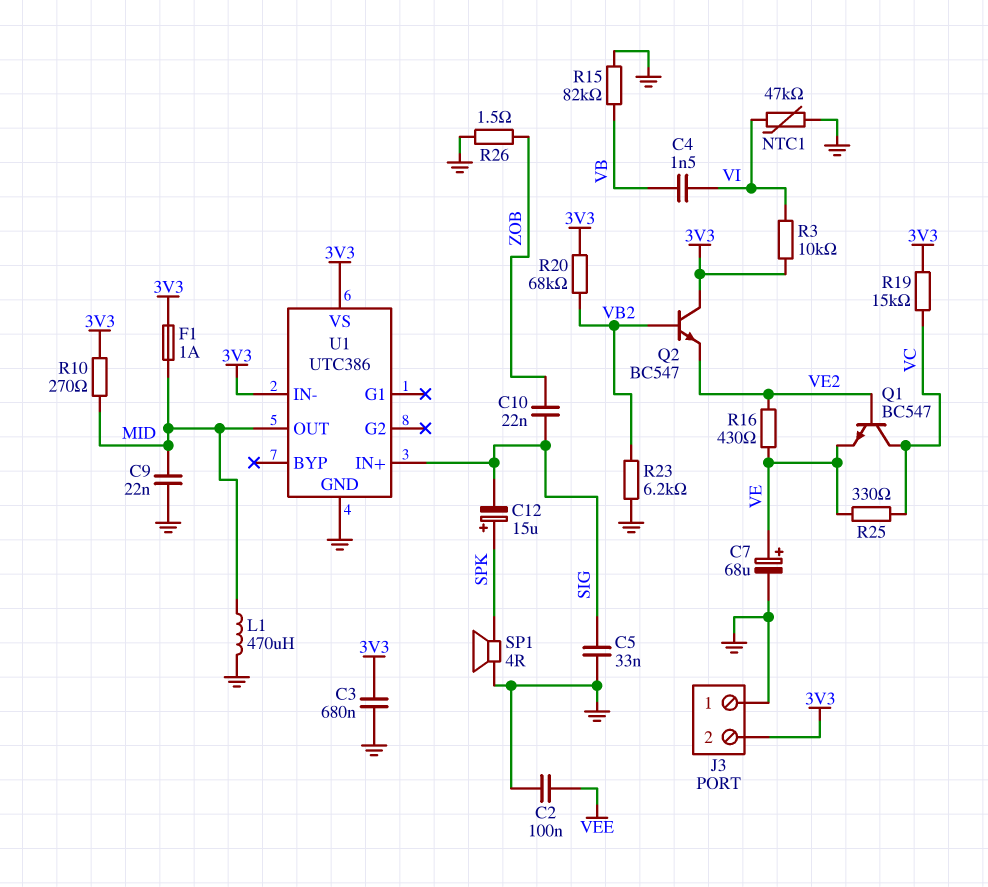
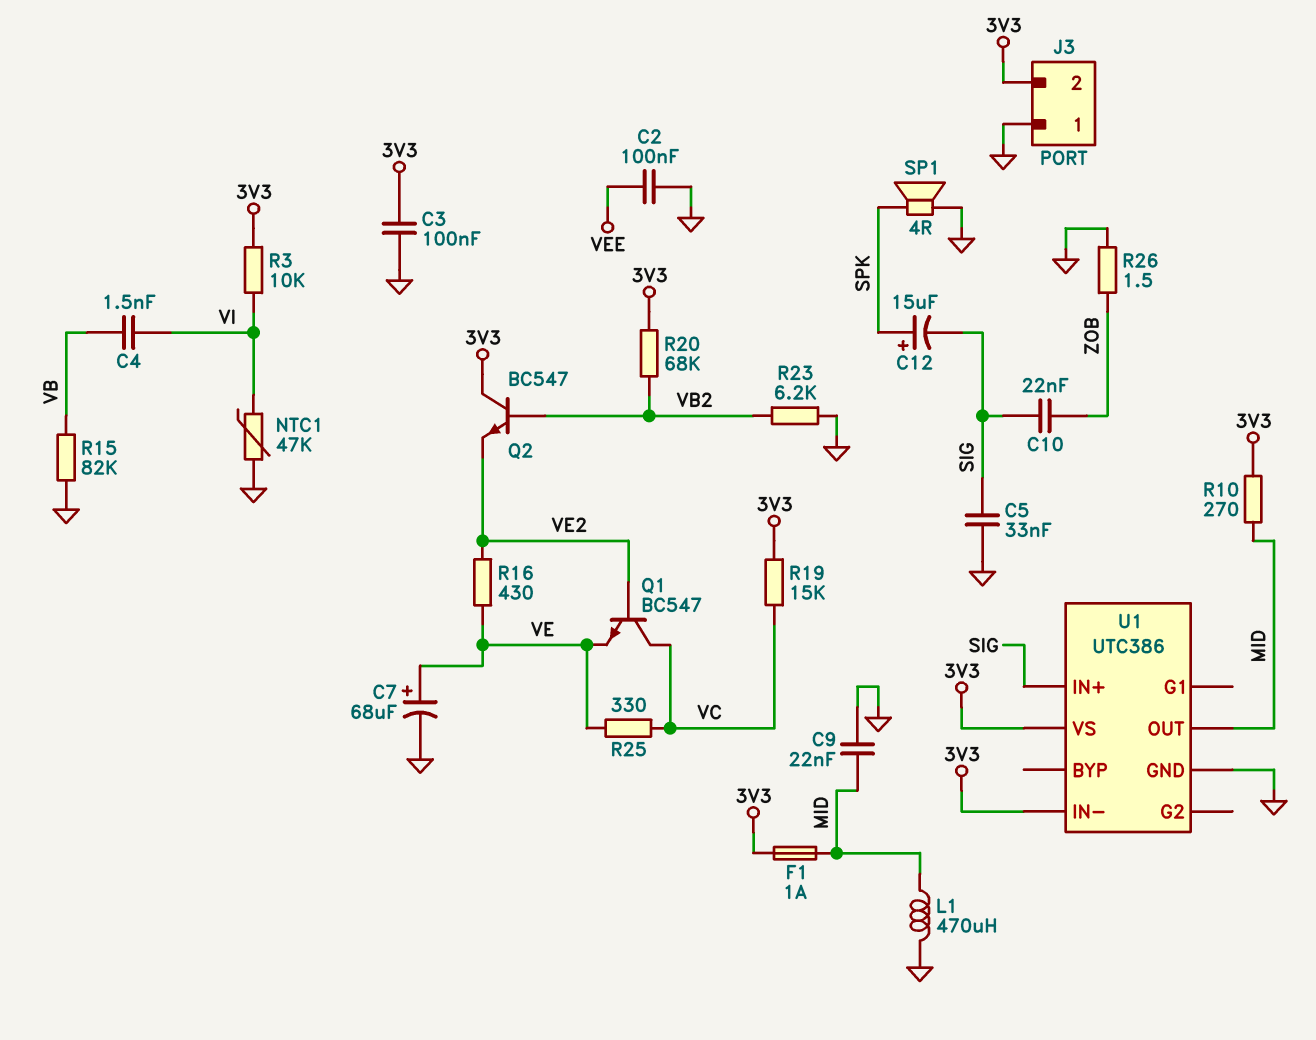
C3: 680nF (3V3, GND) -> 100nF (3V3, GND)

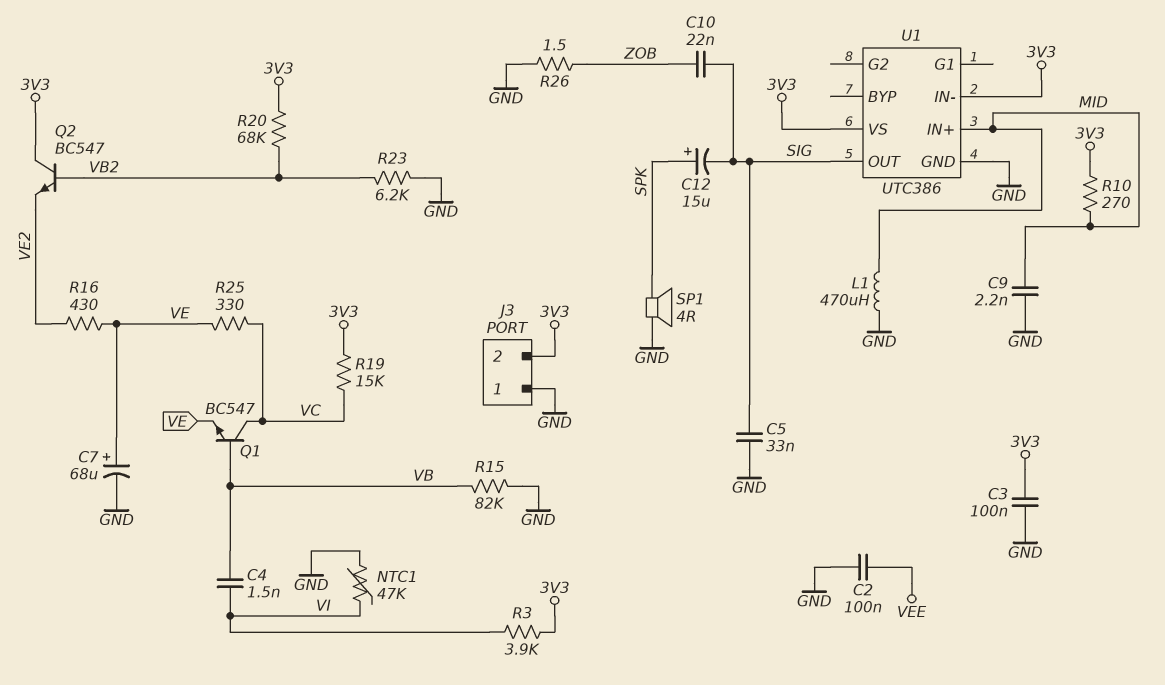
C9: 22nF (GND, MID) -> 2.2nF (GND, MID)
F1: 1A (3V3, MID) -> none
Q1: NPN BC547 (B VE2, C VC, E VE) -> NPN BC547 (B VB, C VC, E VE)
R3: 10k (3V3, VI) -> 3.9k (3V3, VI)
U1 pin IN+: SIG -> MID
U1 pin OUT: MID -> SIG

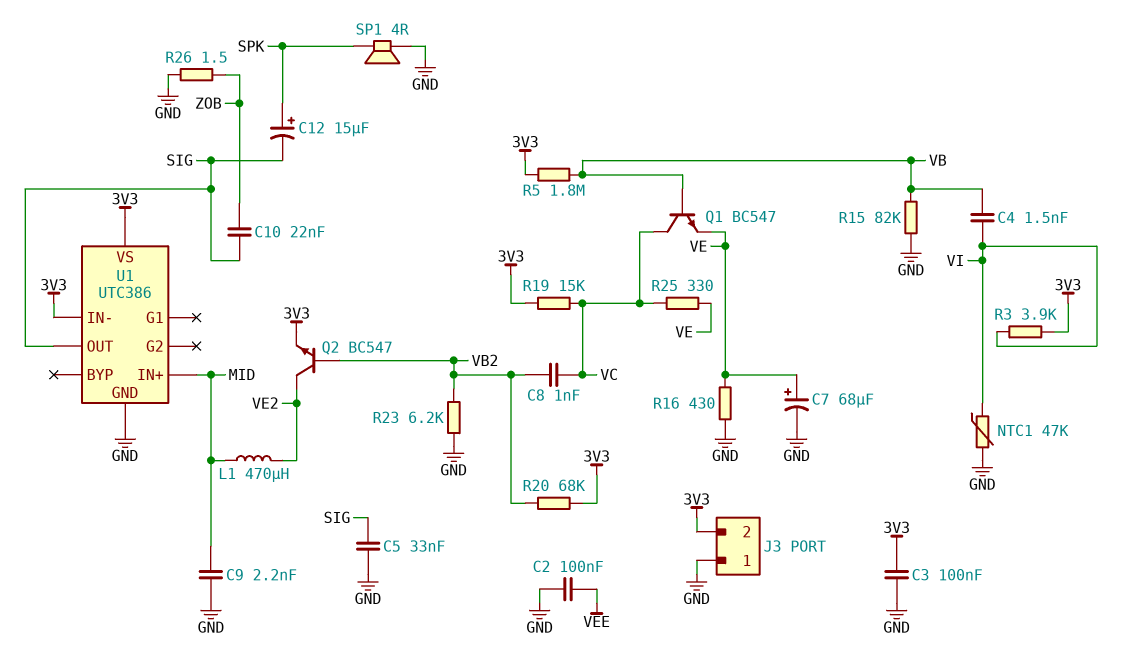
C8: none -> 1nF (VB2, VC)
L1: 470uH (GND, MID) -> 470uH (MID, VE2)
Q2: NPN BC547 (B VB2, C 3V3, E VE2) -> NPN BC547 (B VB2, C VE2, E 3V3)
R5: none -> 1.8M (3V3, VB)
R10: 270 (3V3, MID) -> none
R16: 430 (VE, VE2) -> 430 (GND, VE)

